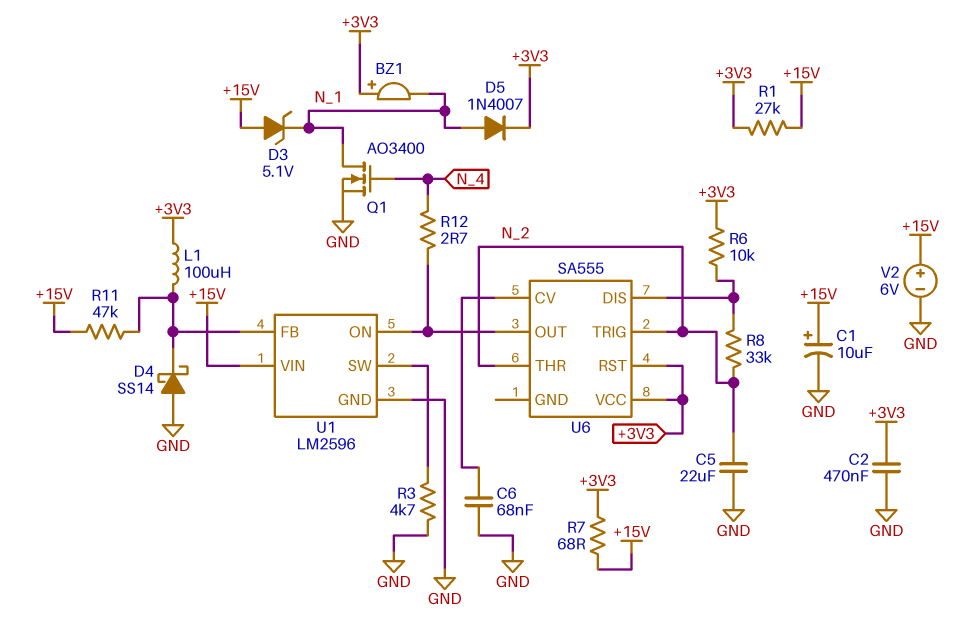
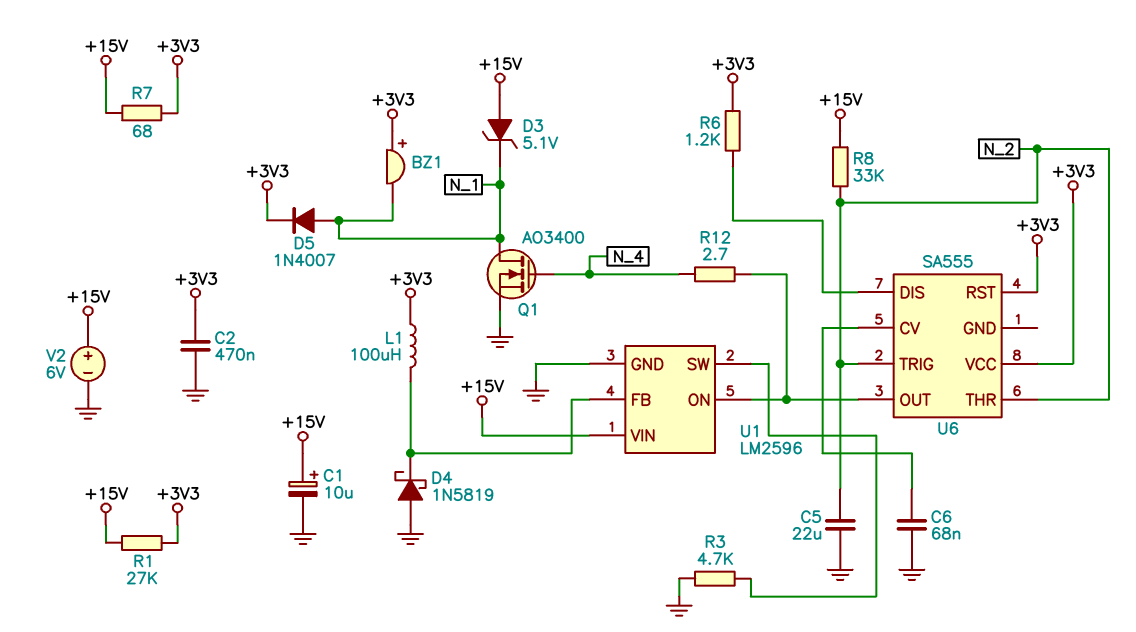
D4: schottky SS14 (A GND, K U1/FB) -> schottky 1N5819 (A GND, K U1/FB)
R6: 10k (+3V3, U6/DIS) -> 1.2k (+3V3, U6/DIS)
R8: 33k (N_2, U6/DIS) -> 33k (+15V, N_2)
R11: 47k (+15V, U1/FB) -> none

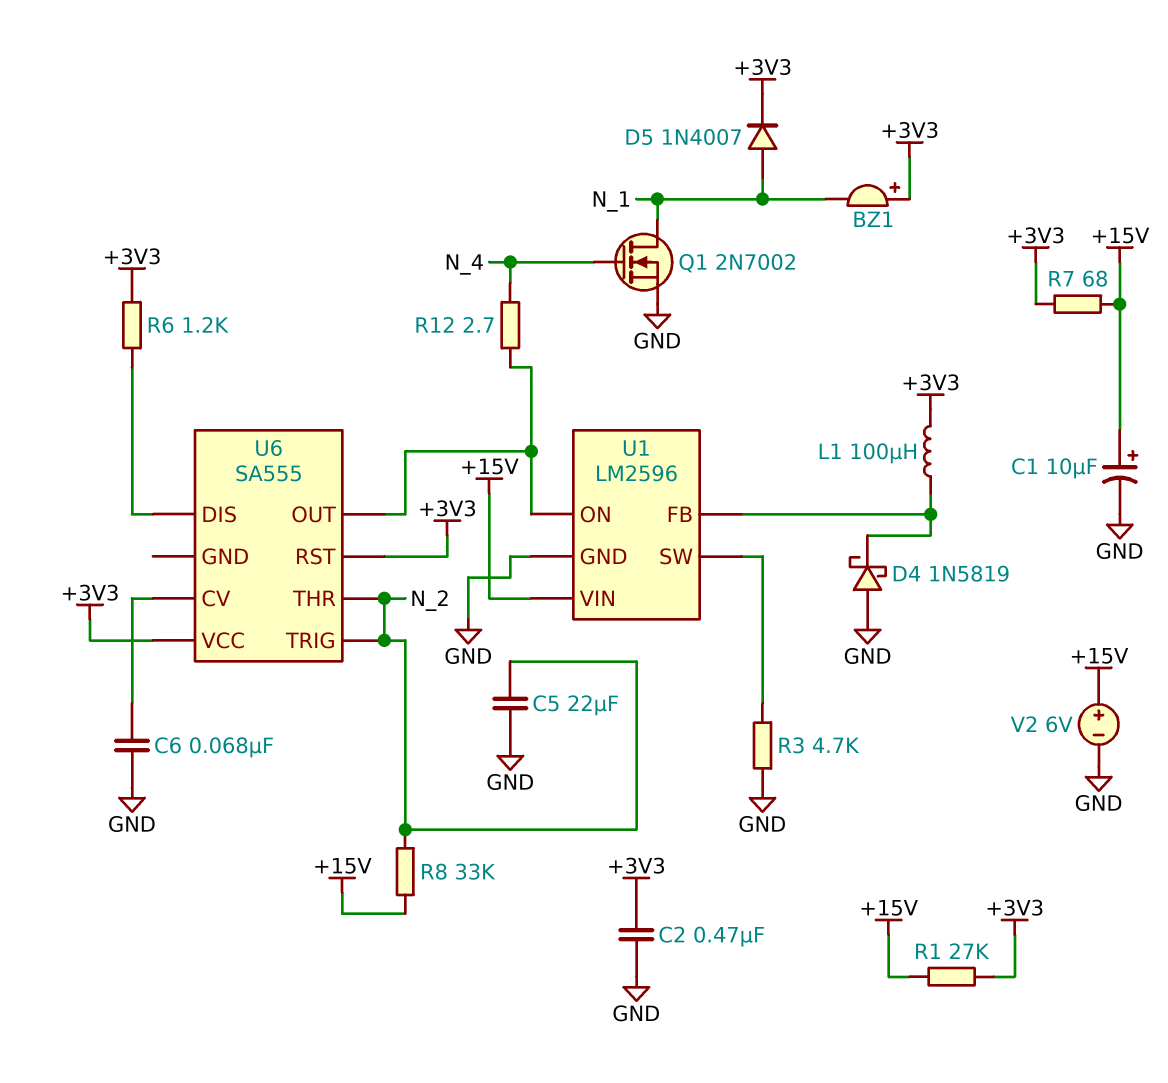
D3: zener 5.1V (A +15V, K N_1) -> none
Q1: NMOS AO3400 (G N_4, D N_1, S GND) -> NMOS 2N7002 (G N_4, D N_1, S GND)

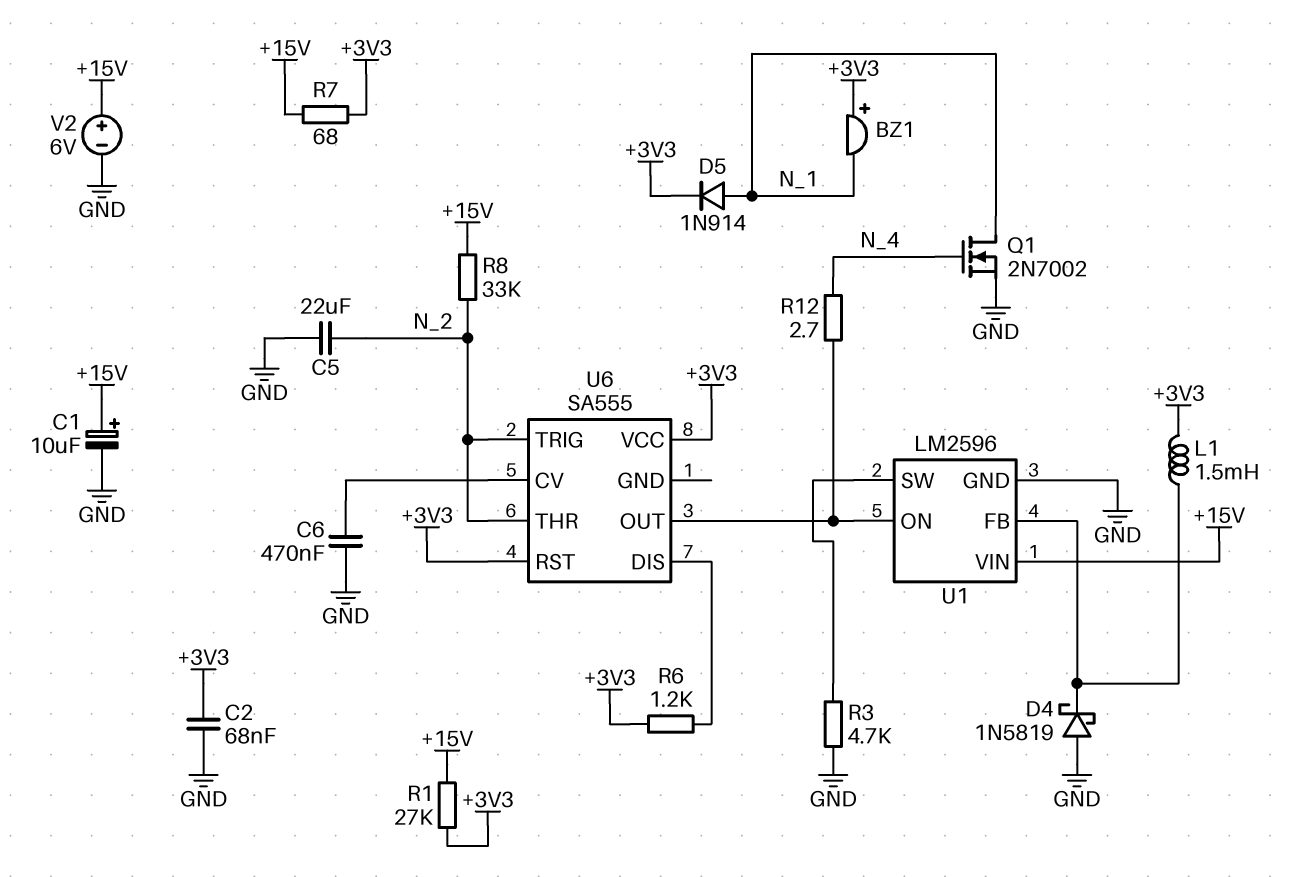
C2: 470nF (+3V3, GND) -> 68nF (+3V3, GND)
C6: 68nF (GND, U6/CV) -> 470nF (GND, U6/CV)
D5: diode 1N4007 (A N_1, K +3V3) -> diode 1N914 (A N_1, K +3V3)
L1: 100uH (+3V3, U1/FB) -> 1.5mH (+3V3, U1/FB)

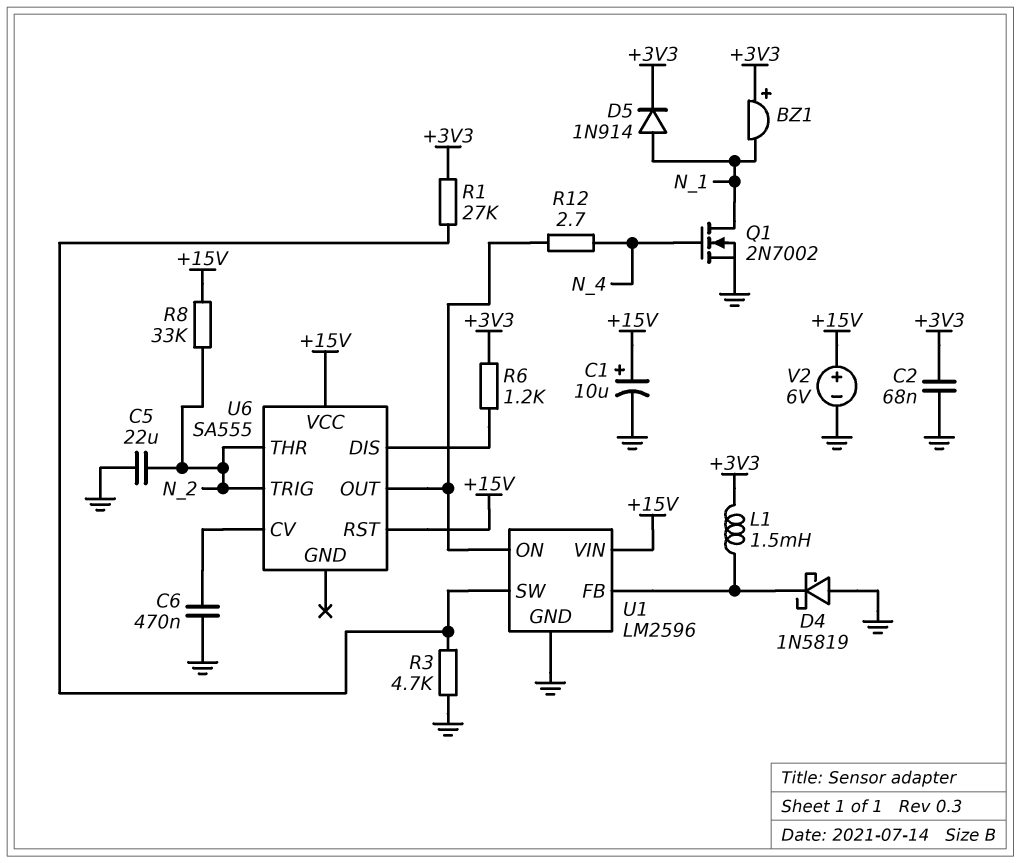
R1: 27k (+3V3, +15V) -> 27k (+3V3, U1/SW)
R7: 68 (+3V3, +15V) -> none
U6 pin RST: +3V3 -> +15V
U6 pin VCC: +3V3 -> +15V

